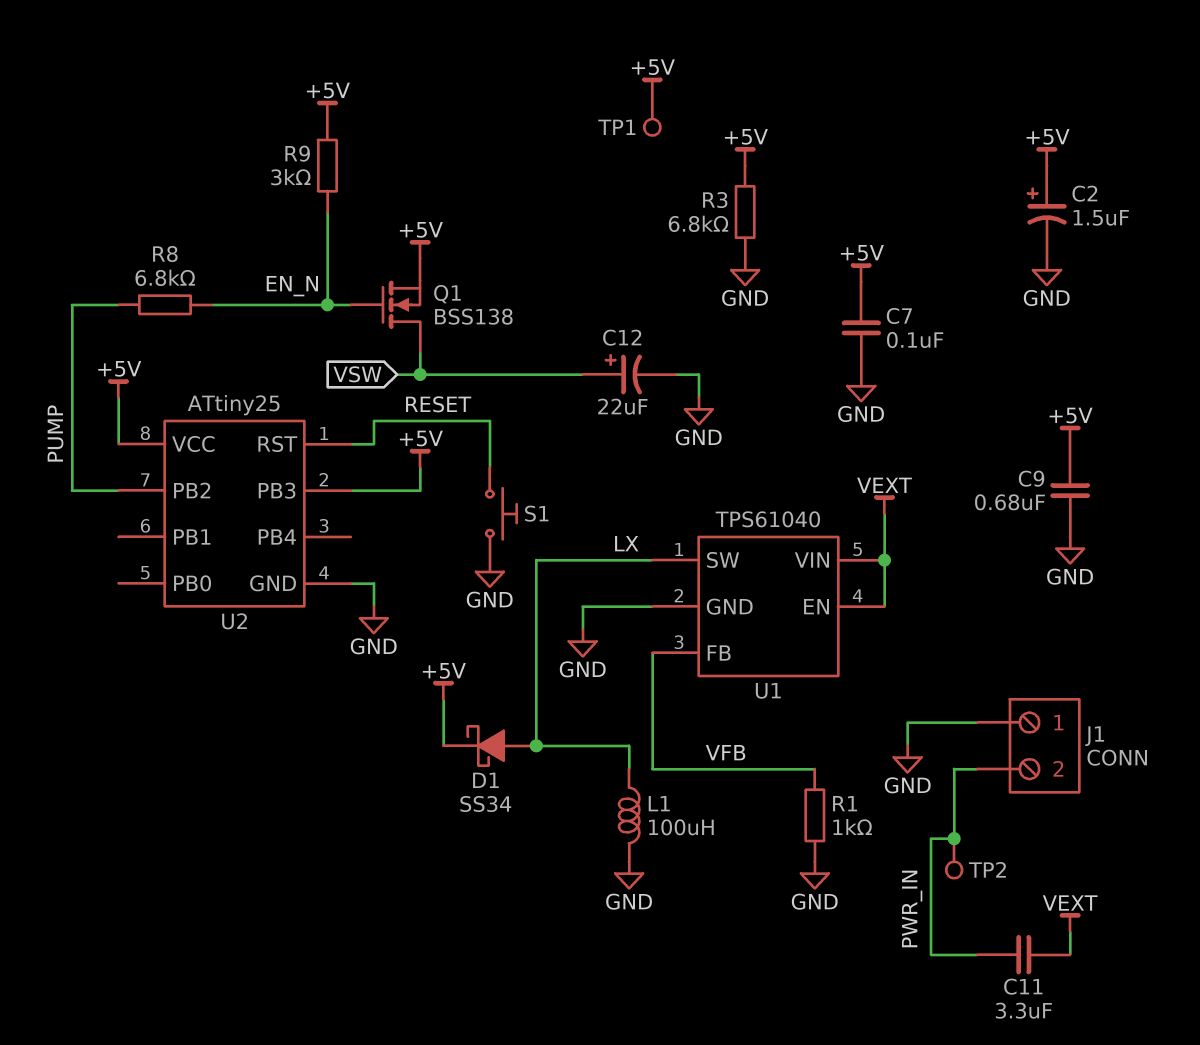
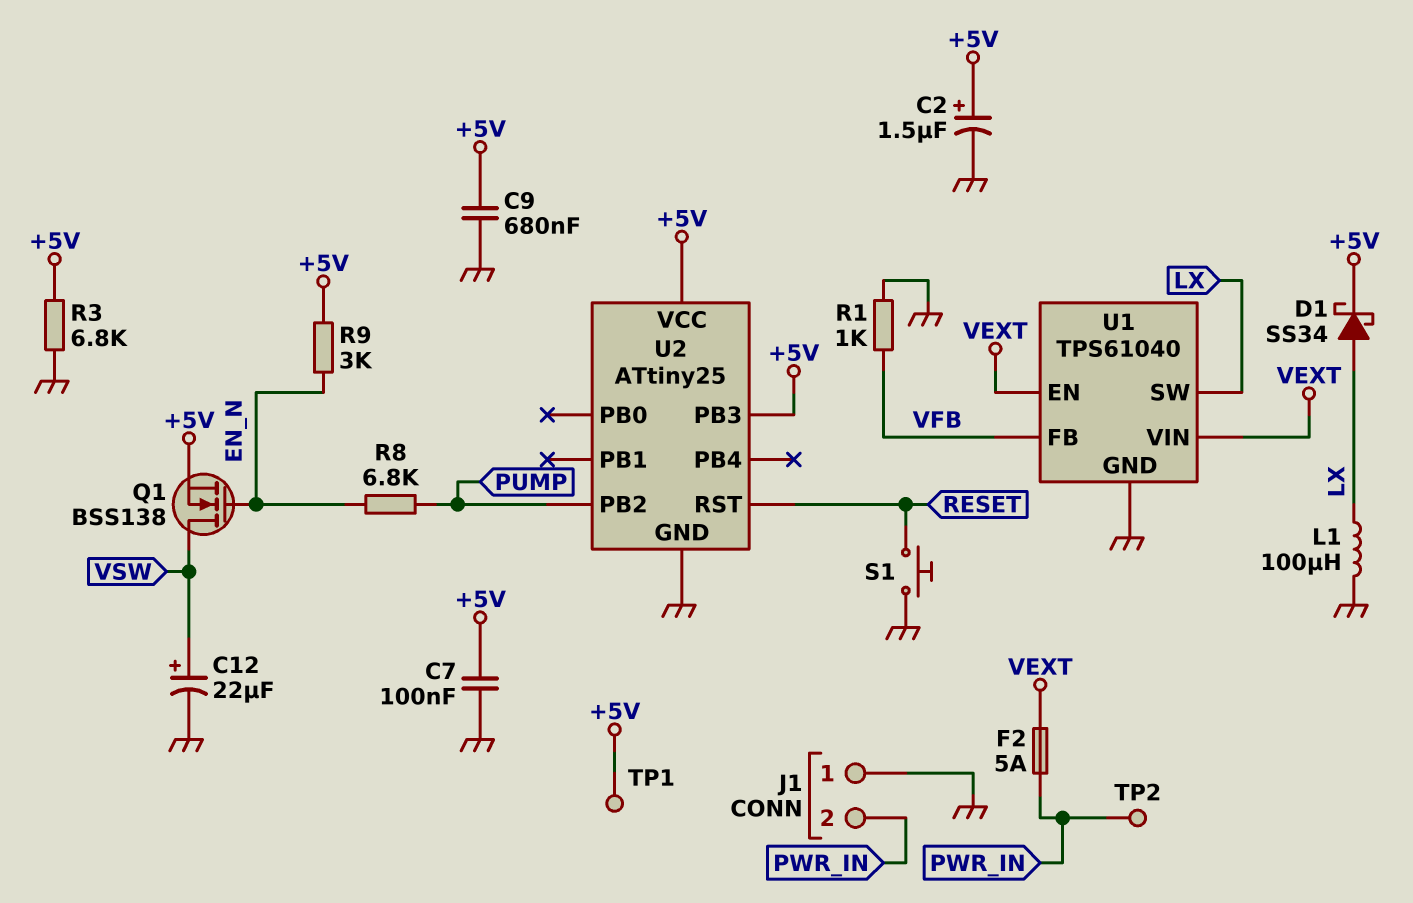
C11: 3.3uF (PWR_IN, VEXT) -> none
F2: none -> 5A (PWR_IN, VEXT)

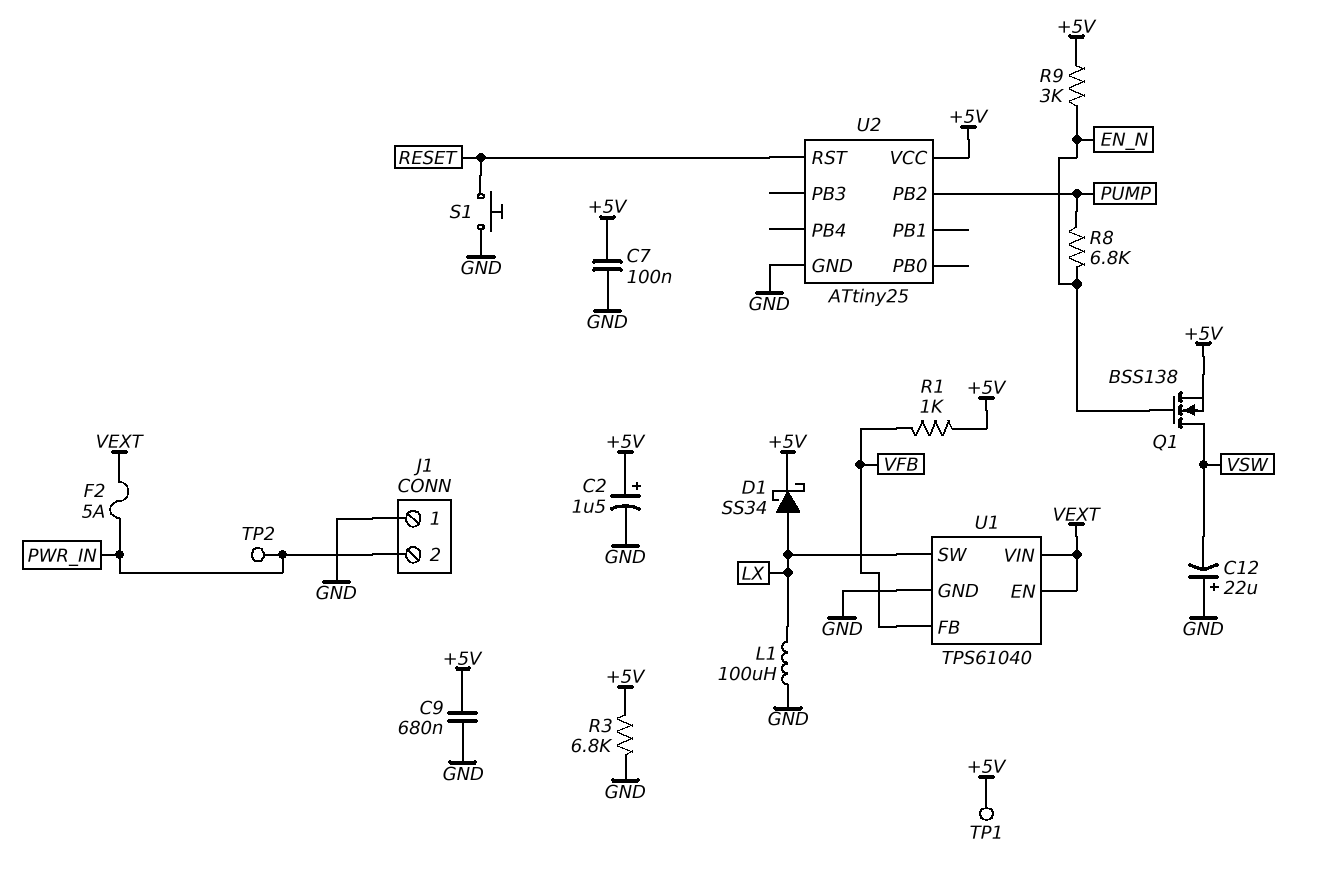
C12: 22uF (plus VSW, minus GND) -> 22uF (plus GND, minus VSW)
R1: 1k (GND, VFB) -> 1k (+5V, VFB)
U2 pin PB3: +5V -> none

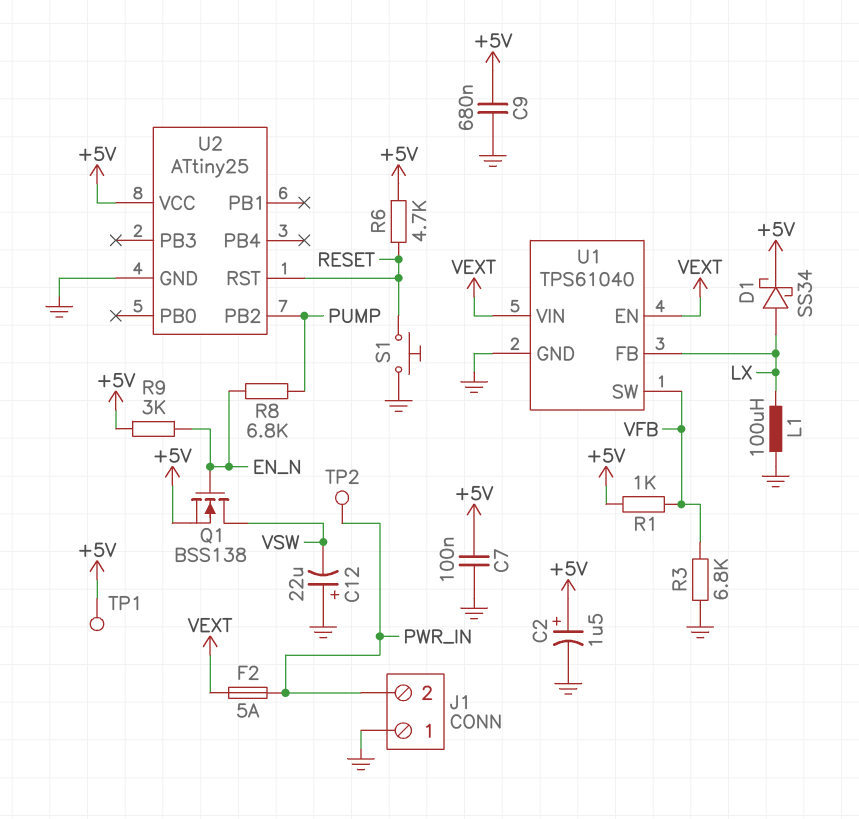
R3: 6.8k (+5V, GND) -> 6.8k (GND, VFB)
R6: none -> 4.7k (+5V, RESET)
U1 pin FB: VFB -> LX
U1 pin SW: LX -> VFB

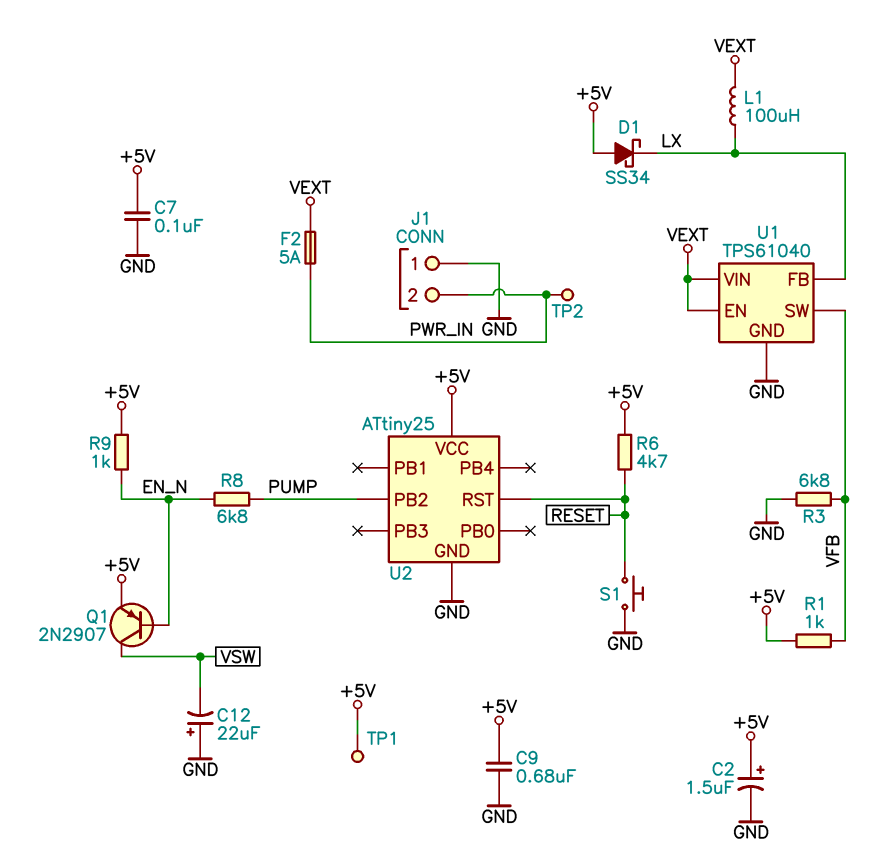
D1: schottky SS34 (A LX, K +5V) -> schottky SS34 (A +5V, K LX)
L1: 100uH (GND, LX) -> 100uH (LX, VEXT)
Q1: NMOS BSS138 (G EN_N, D VSW, S +5V) -> PNP 2N2907 (B EN_N, C VSW, E +5V)
R9: 3k (+5V, EN_N) -> 1k (+5V, EN_N)

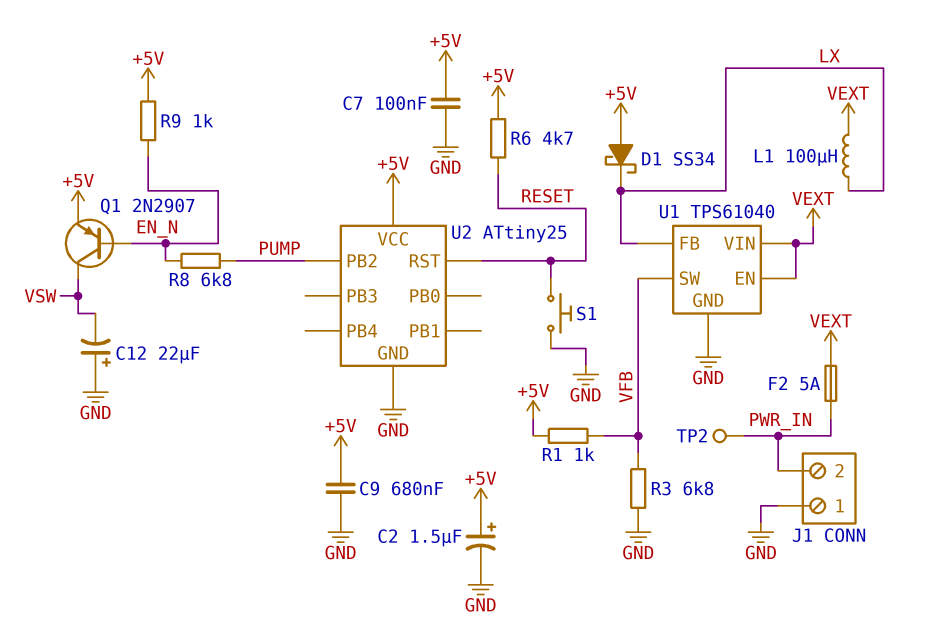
TP1: test point (+5V) -> none

